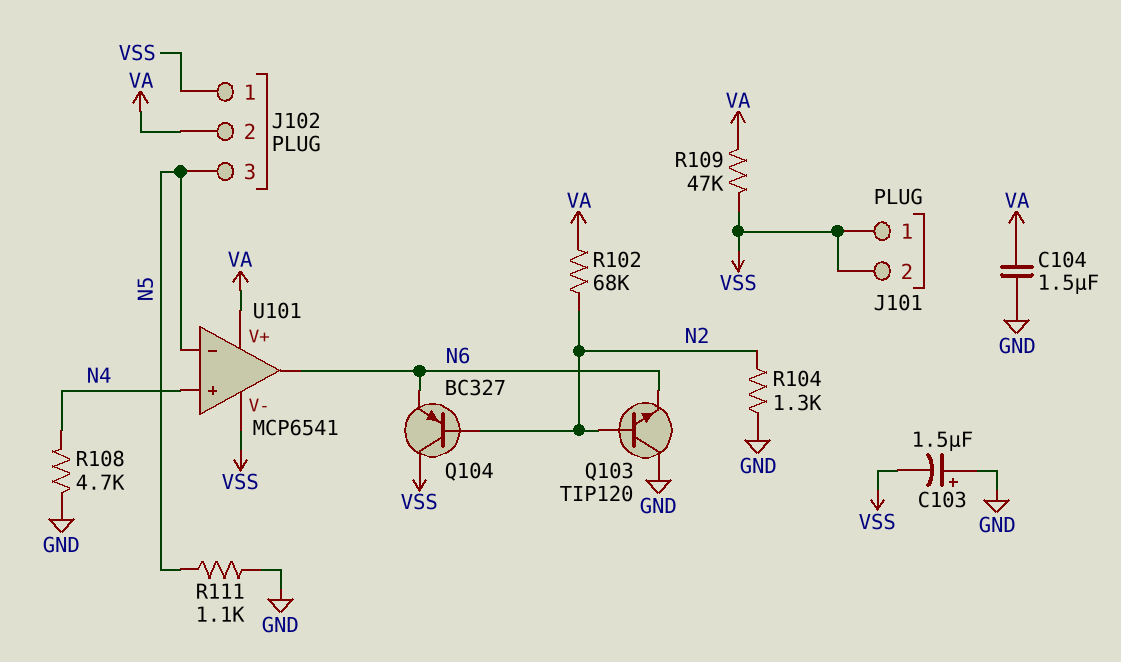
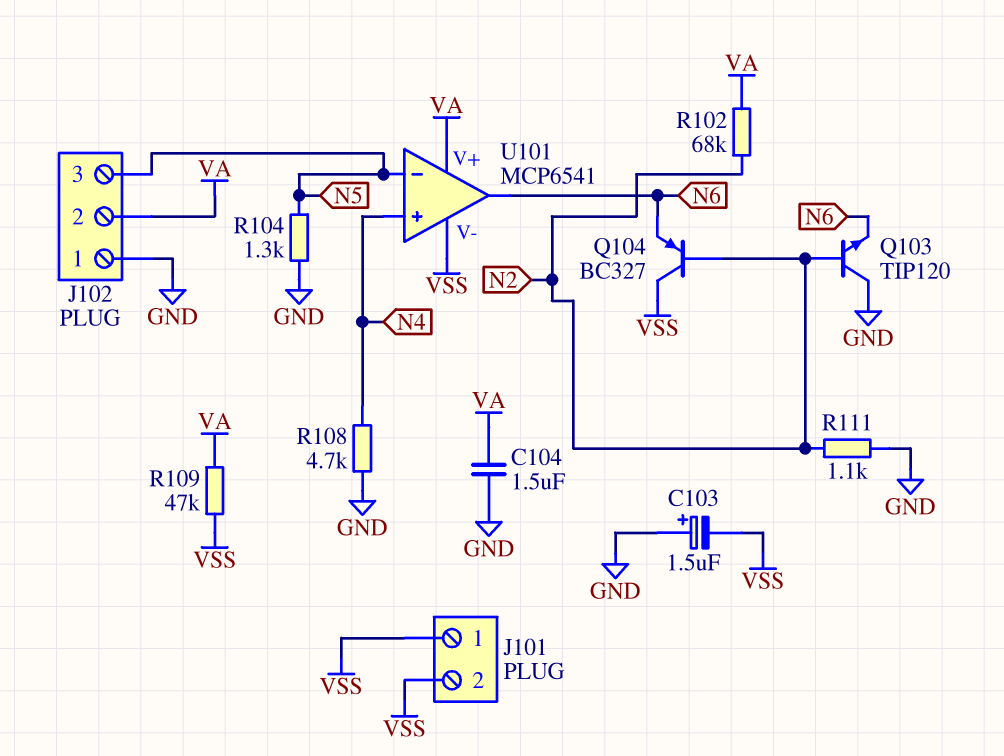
J102 pin 1: VSS -> GND
R104: 1.3k (GND, N2) -> 1.3k (GND, N5)
R111: 1.1k (GND, N5) -> 1.1k (GND, N2)

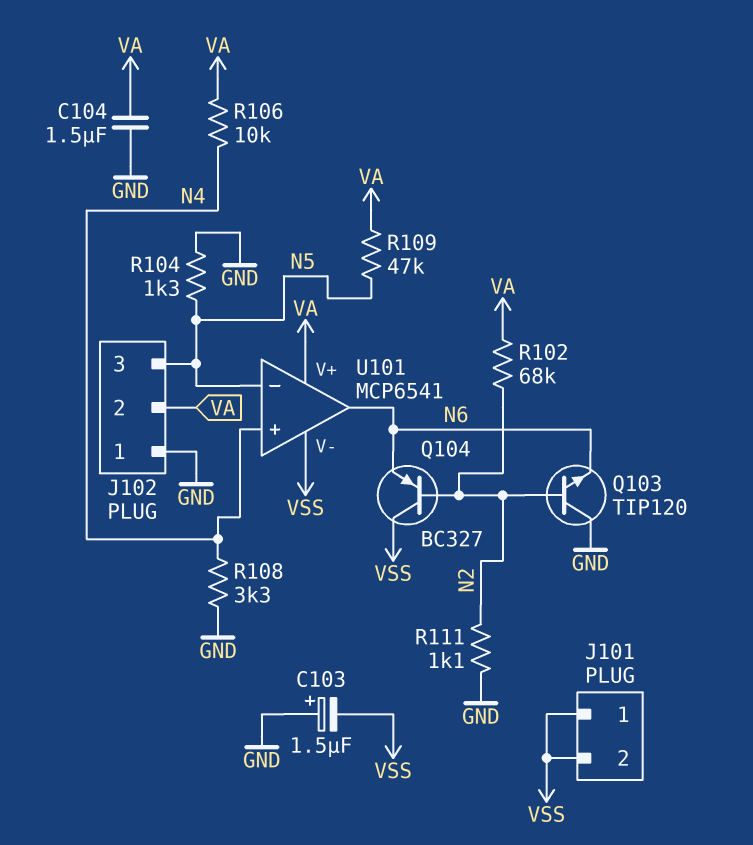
R106: none -> 10k (N4, VA)
R108: 4.7k (GND, N4) -> 3.3k (GND, N4)
R109: 47k (VA, VSS) -> 47k (N5, VA)

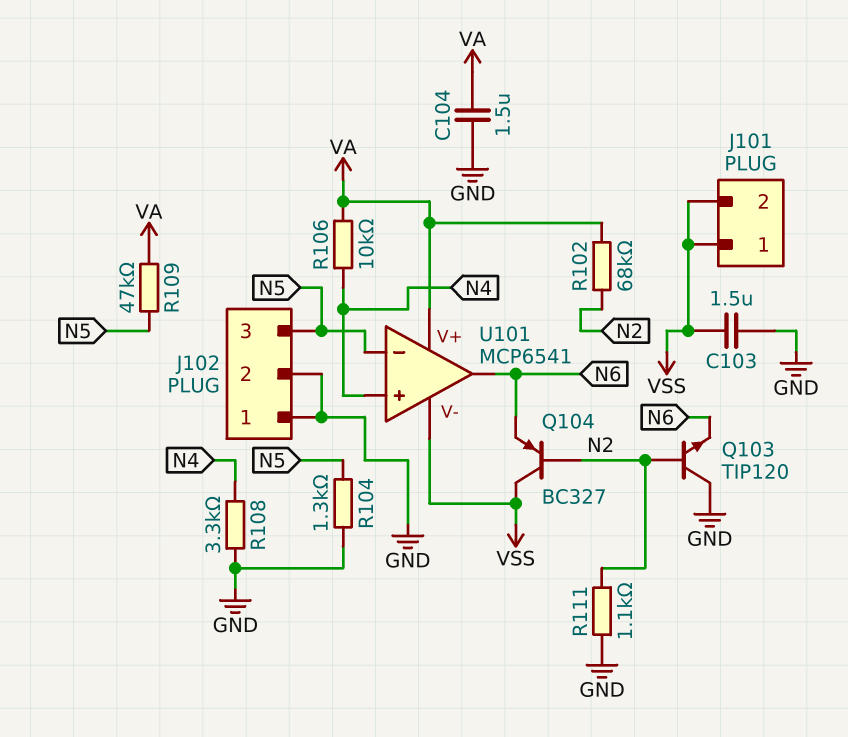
C103: 1.5uF (plus GND, minus VSS) -> 1.5uF (GND, VSS)
J102 pin 2: VA -> GND

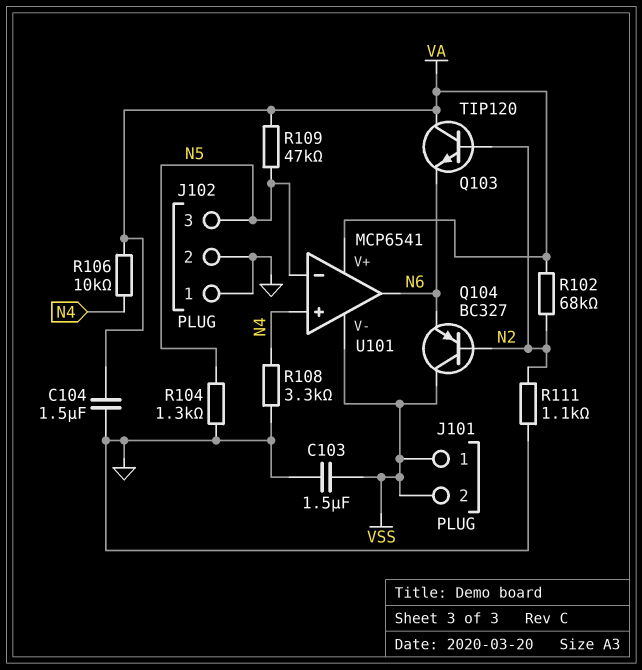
Q103: NPN TIP120 (B N2, C GND, E N6) -> NPN TIP120 (B N2, C VA, E N6)

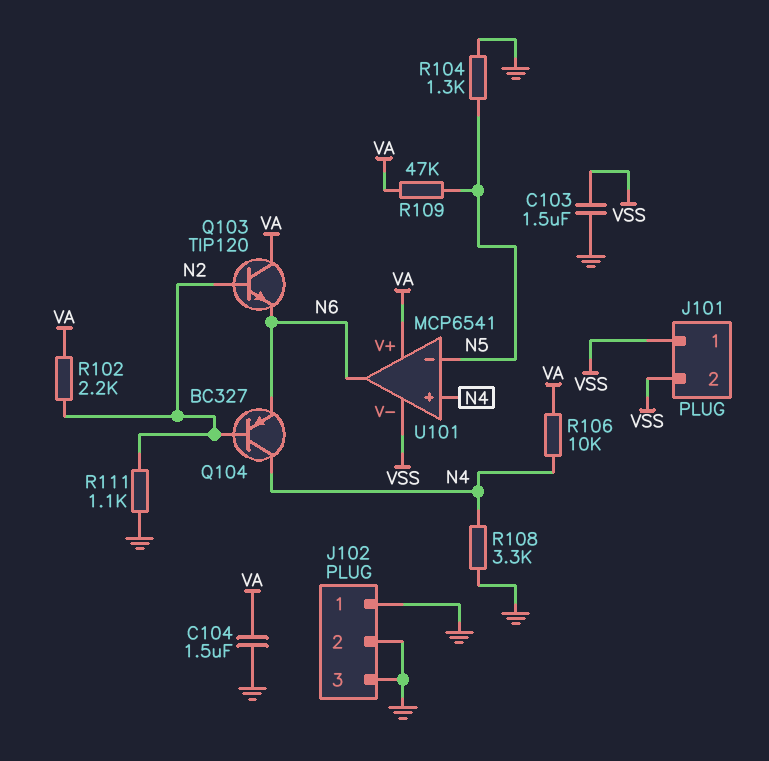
J102 pin 3: N5 -> GND
Q104: PNP BC327 (B N2, C VSS, E N6) -> PNP BC327 (B N2, C N4, E N6)
R102: 68k (N2, VA) -> 2.2k (N2, VA)

